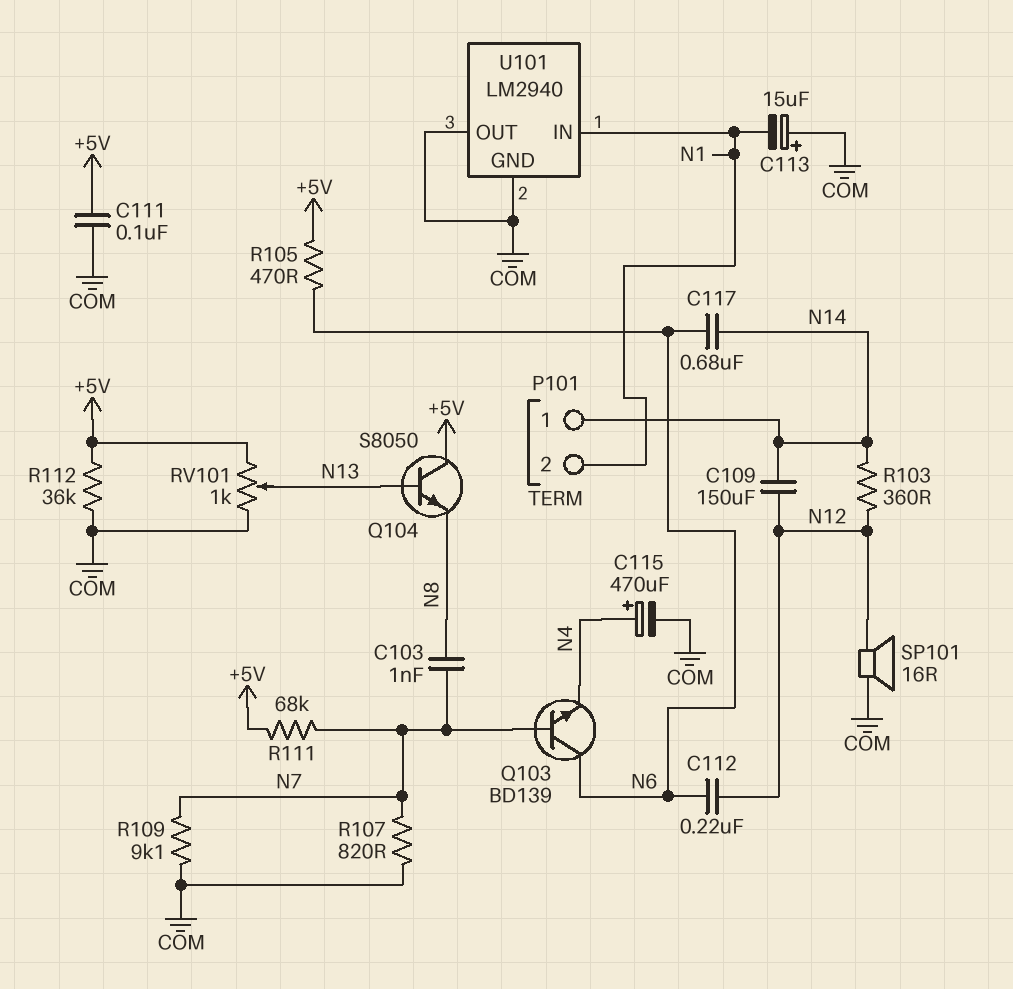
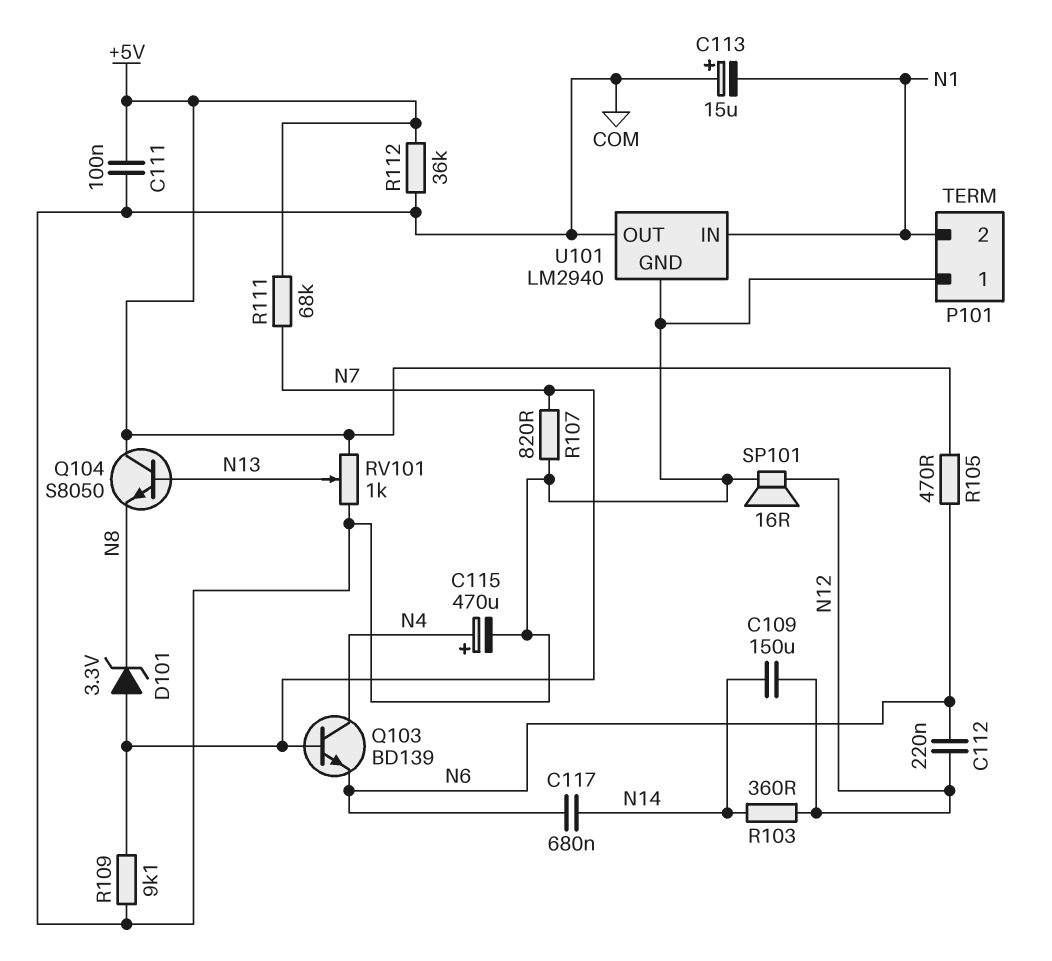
C103: 1nF (N7, N8) -> none
D101: none -> zener 3.3V (A N7, K N8)
P101 pin 1: N14 -> COM
Q103: NPN BD139 (B N7, C N6, E N4) -> NPN BD139 (B N7, C N4, E N6)

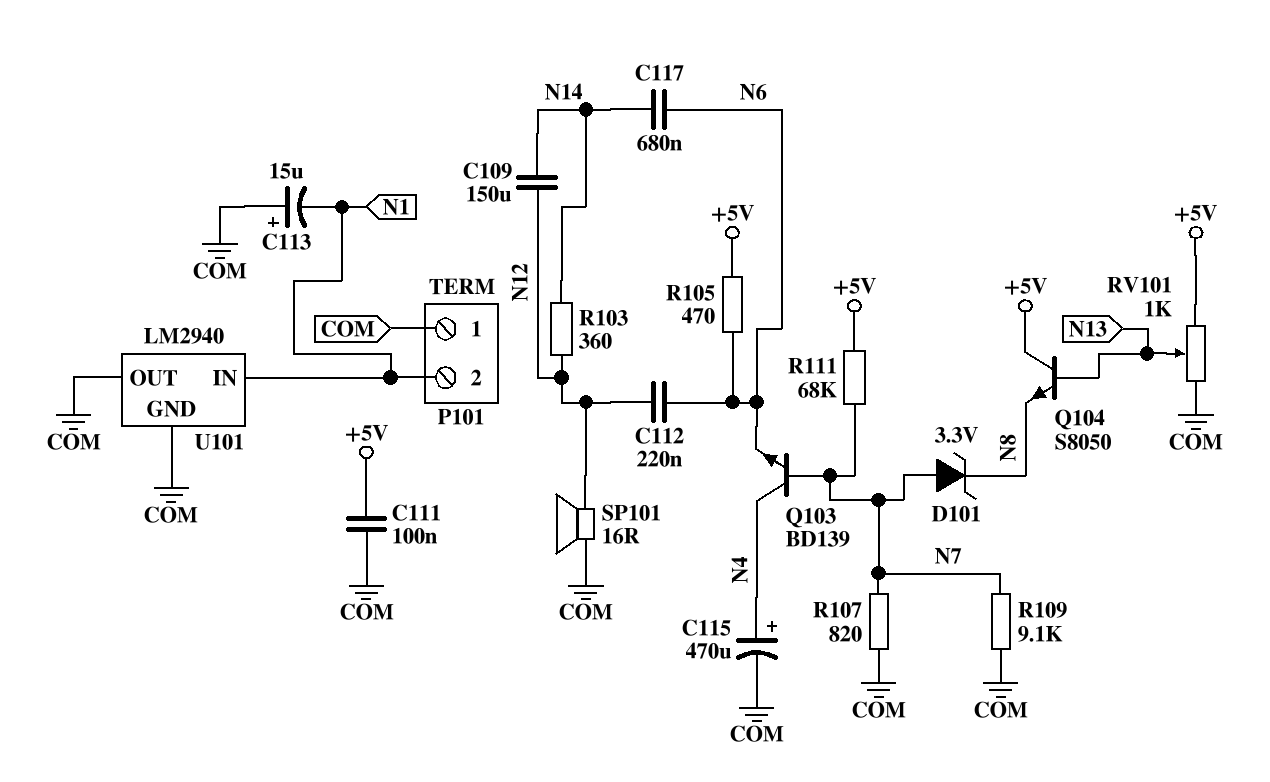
R112: 36k (+5V, COM) -> none

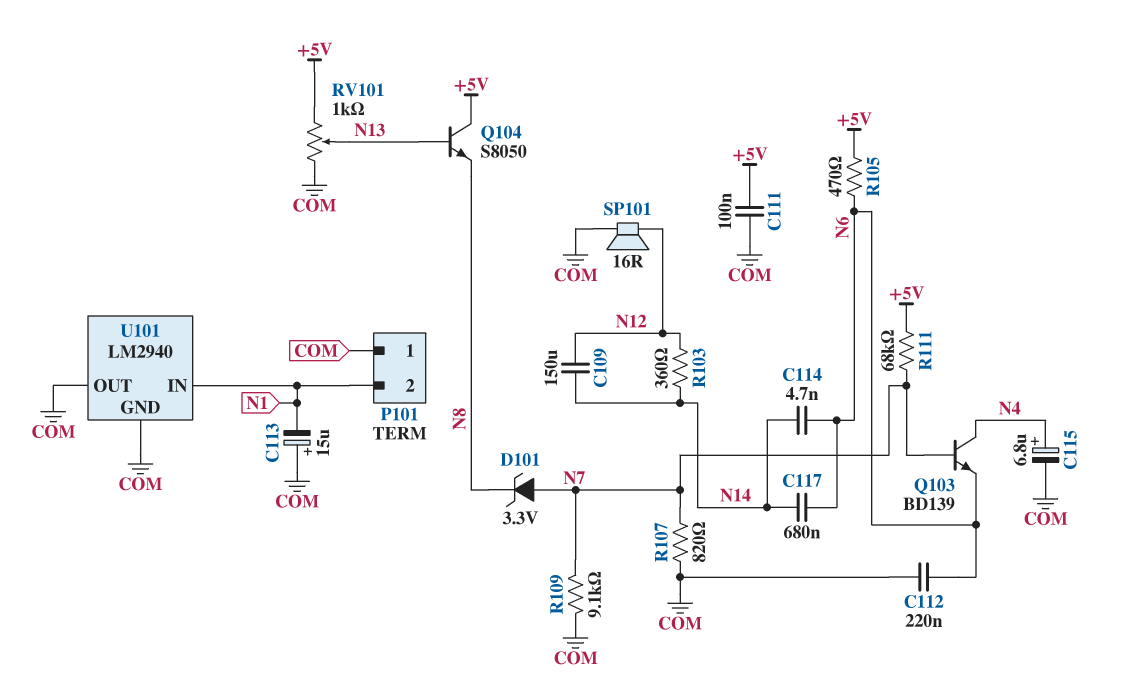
C112: 220nF (N6, N12) -> 220nF (COM, N6)
C114: none -> 4.7nF (N6, N14)
C115: 470uF (plus N4, minus COM) -> 6.8uF (plus N4, minus COM)

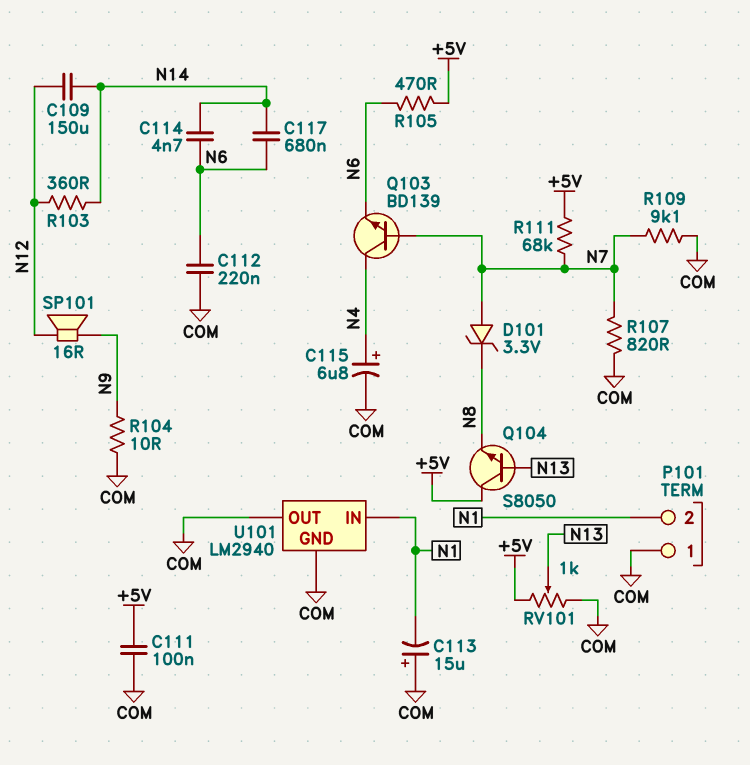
R104: none -> 10 (COM, N9)
SP101: speaker 16R (COM, N12) -> speaker 16R (N9, N12)

